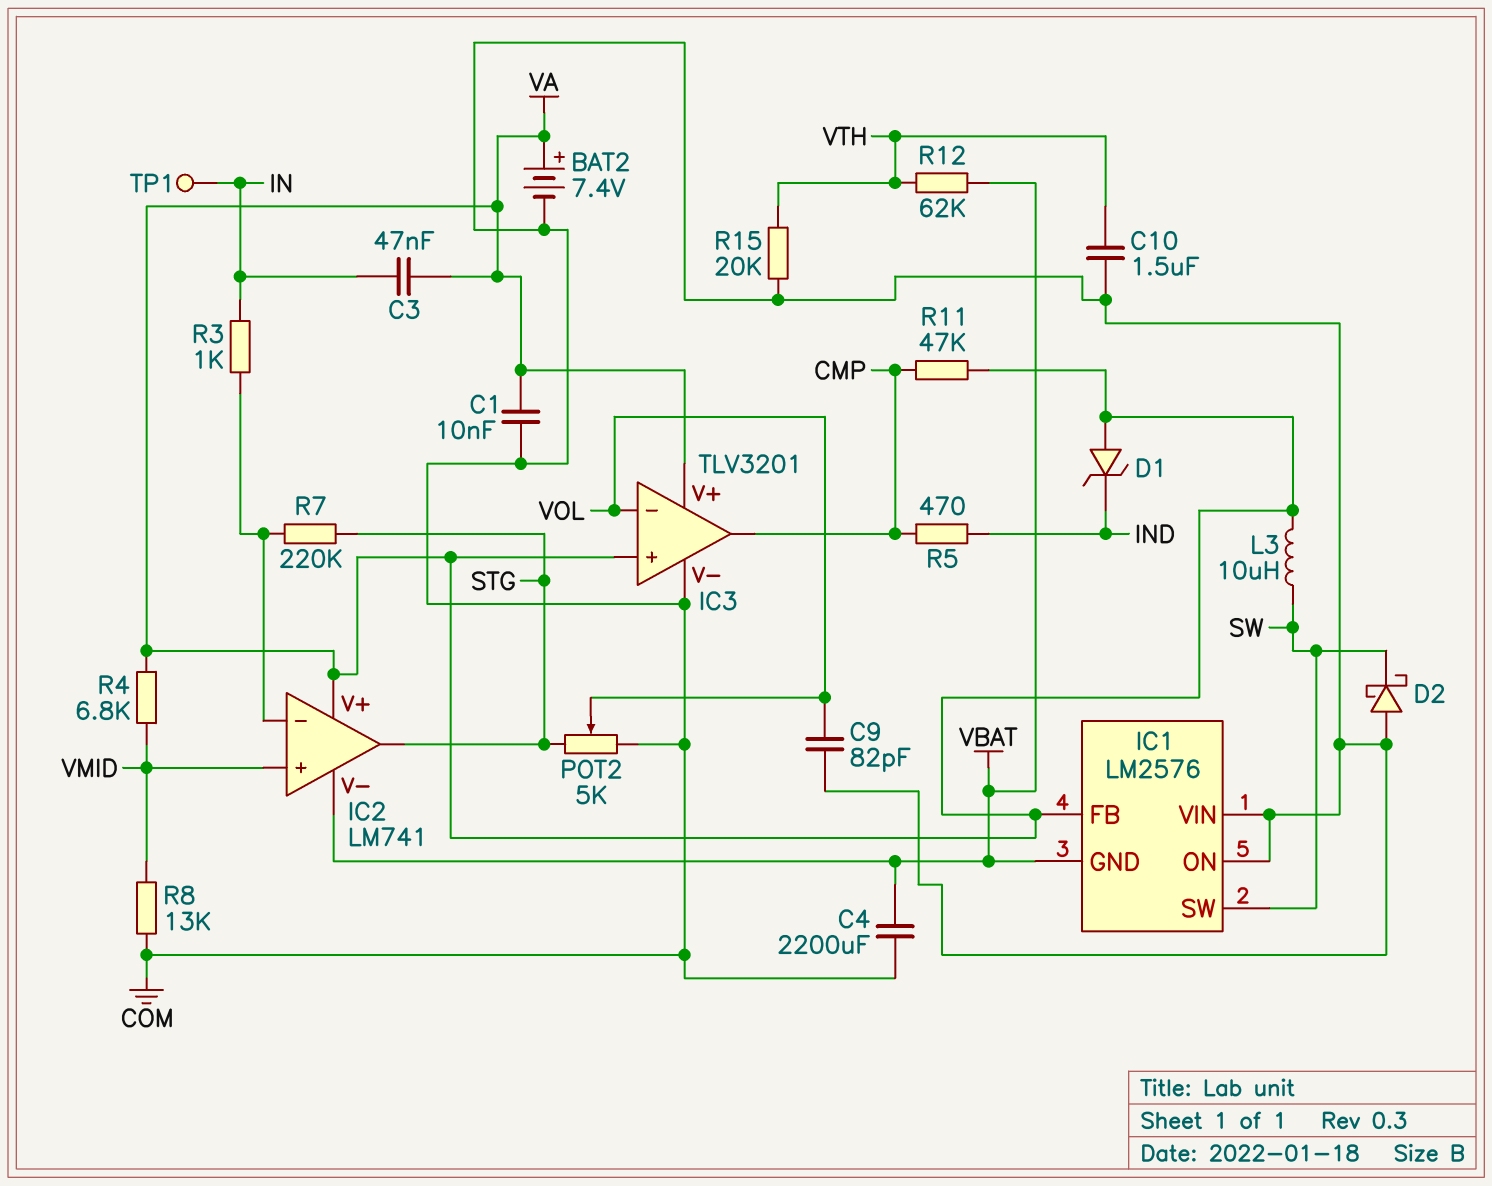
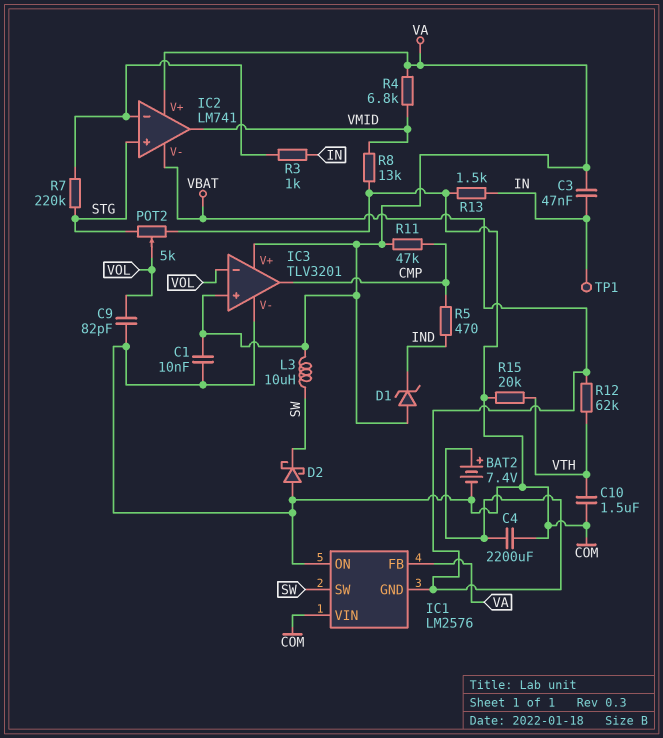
BAT2: 7.4V (plus VA, minus COM) -> 7.4V (plus VBAT, minus COM)
IC2 pin in+: VMID -> STG
IC2 pin out: STG -> VMID
R13: none -> 1.5k (COM, IN)

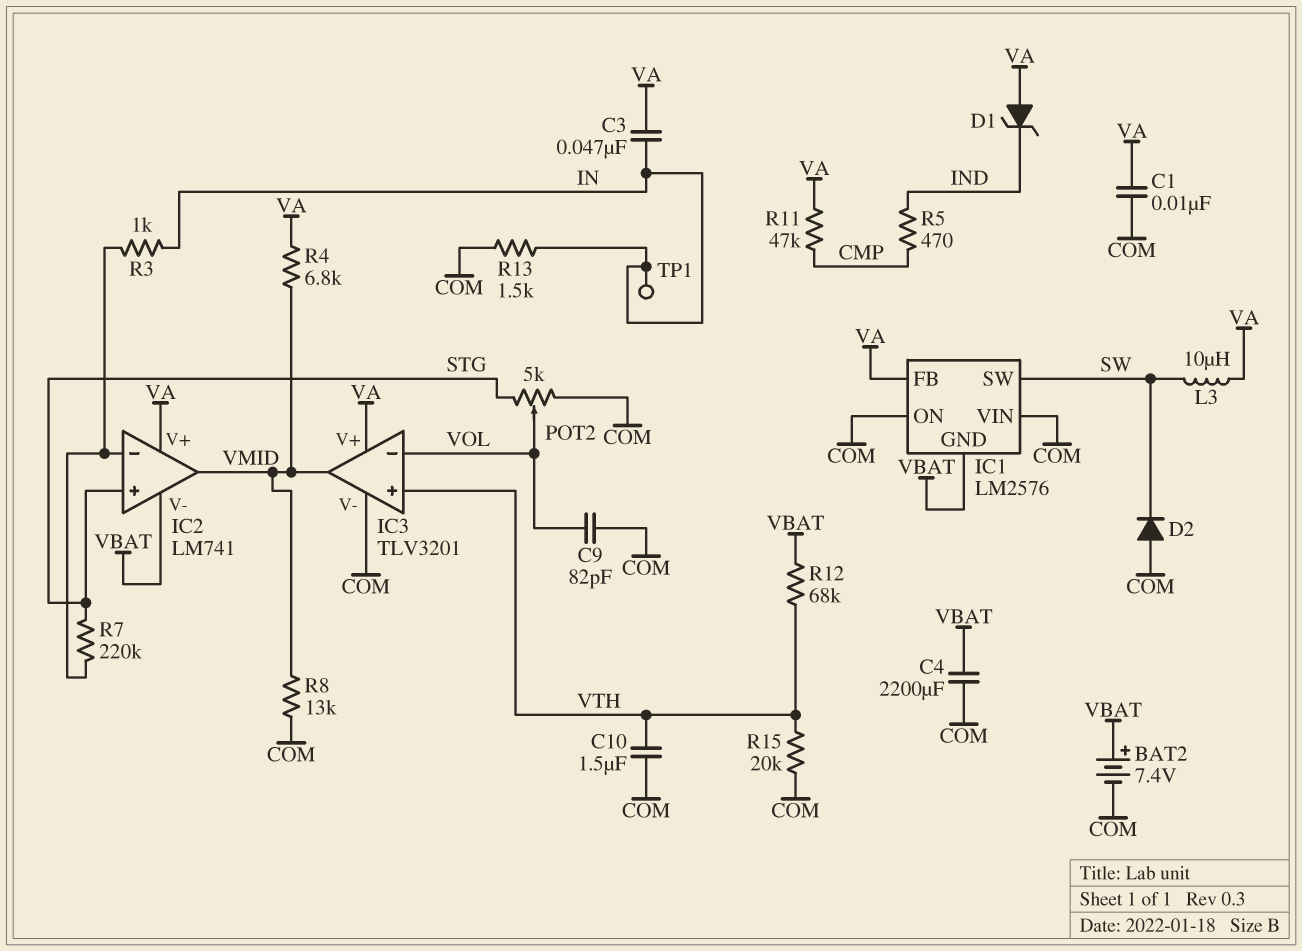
D2: schottky (A COM, K SW) -> diode (A COM, K SW)
IC3 pin in+: VA -> VTH
IC3 pin out: CMP -> VMID
R12: 62k (VBAT, VTH) -> 68k (VBAT, VTH)

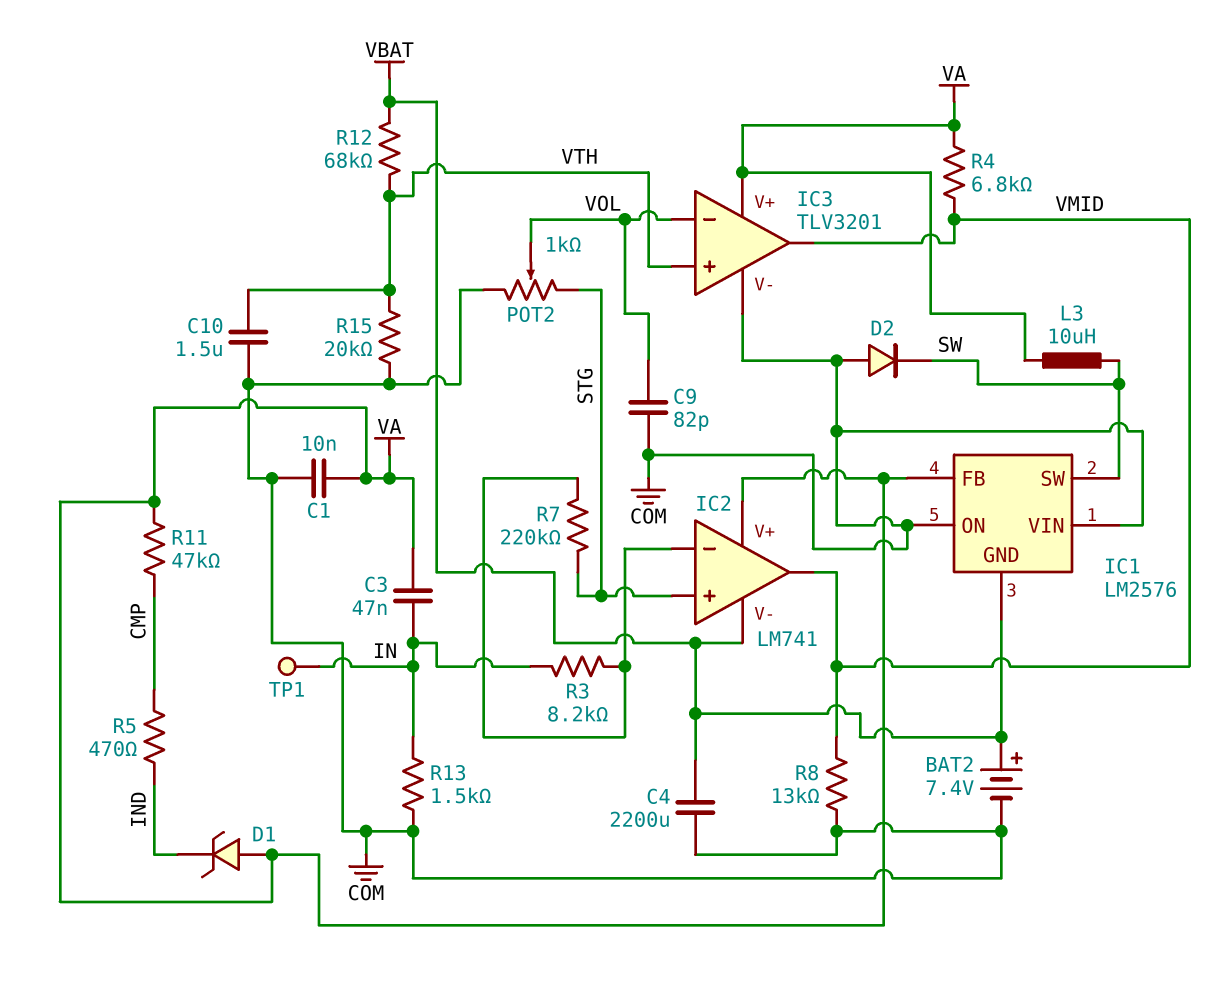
POT2: 5k (COM, STG, wiper VOL) -> 1k (COM, STG, wiper VOL)
R3: 1k (IC2/in-, IN) -> 8.2k (IC2/in-, IN)

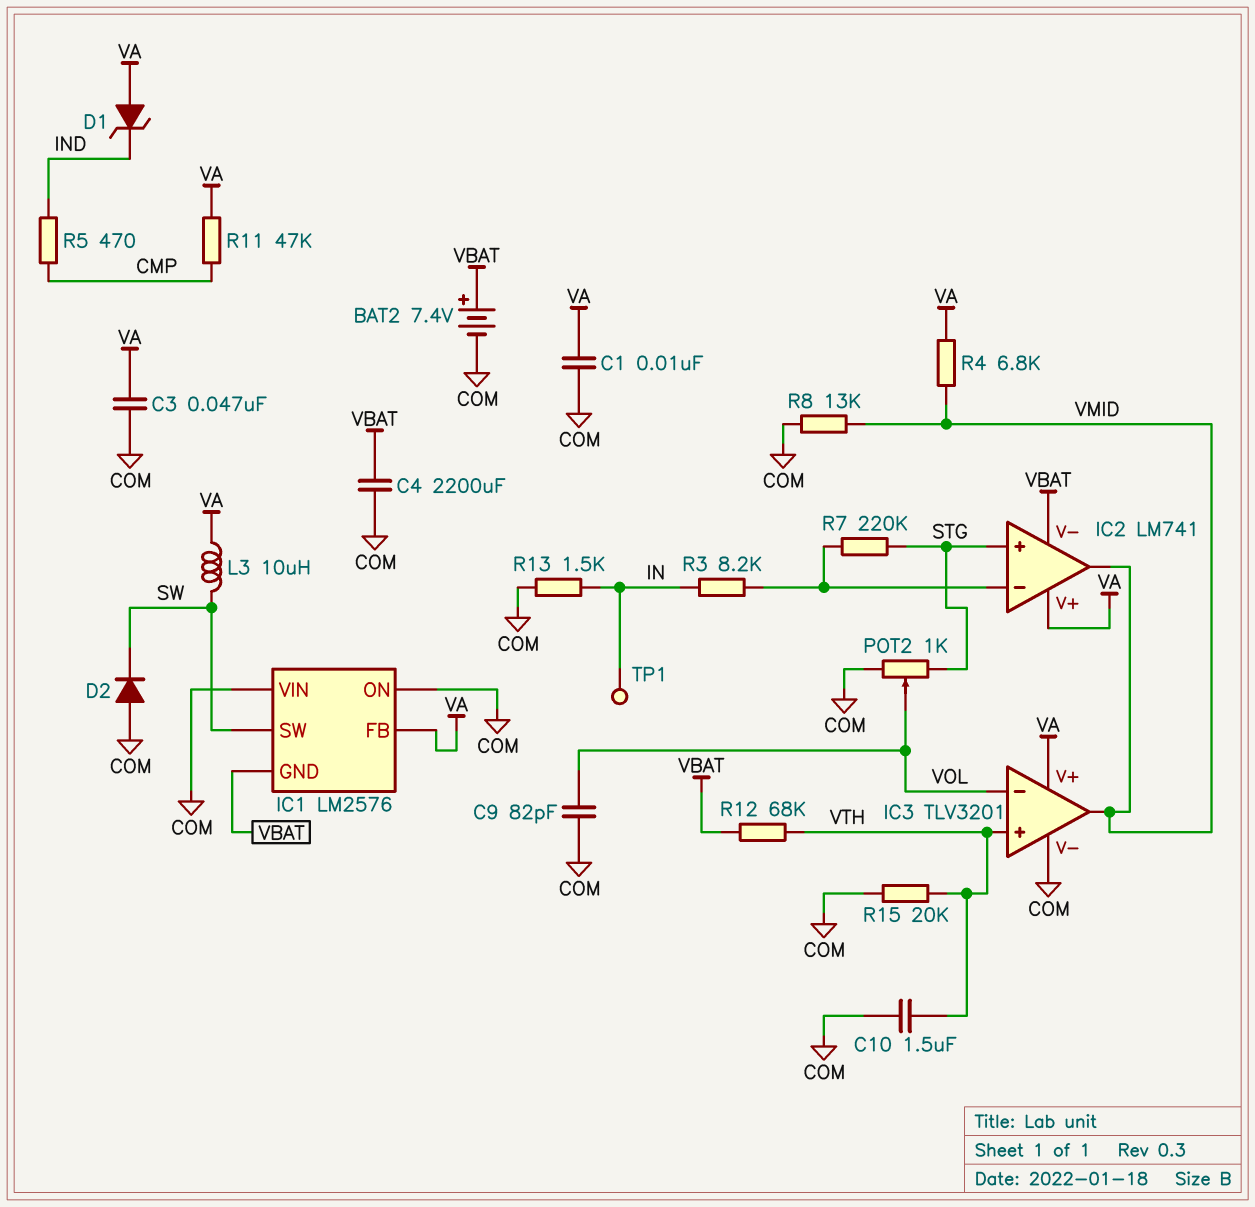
C3: 47nF (IN, VA) -> 47nF (COM, VA)

